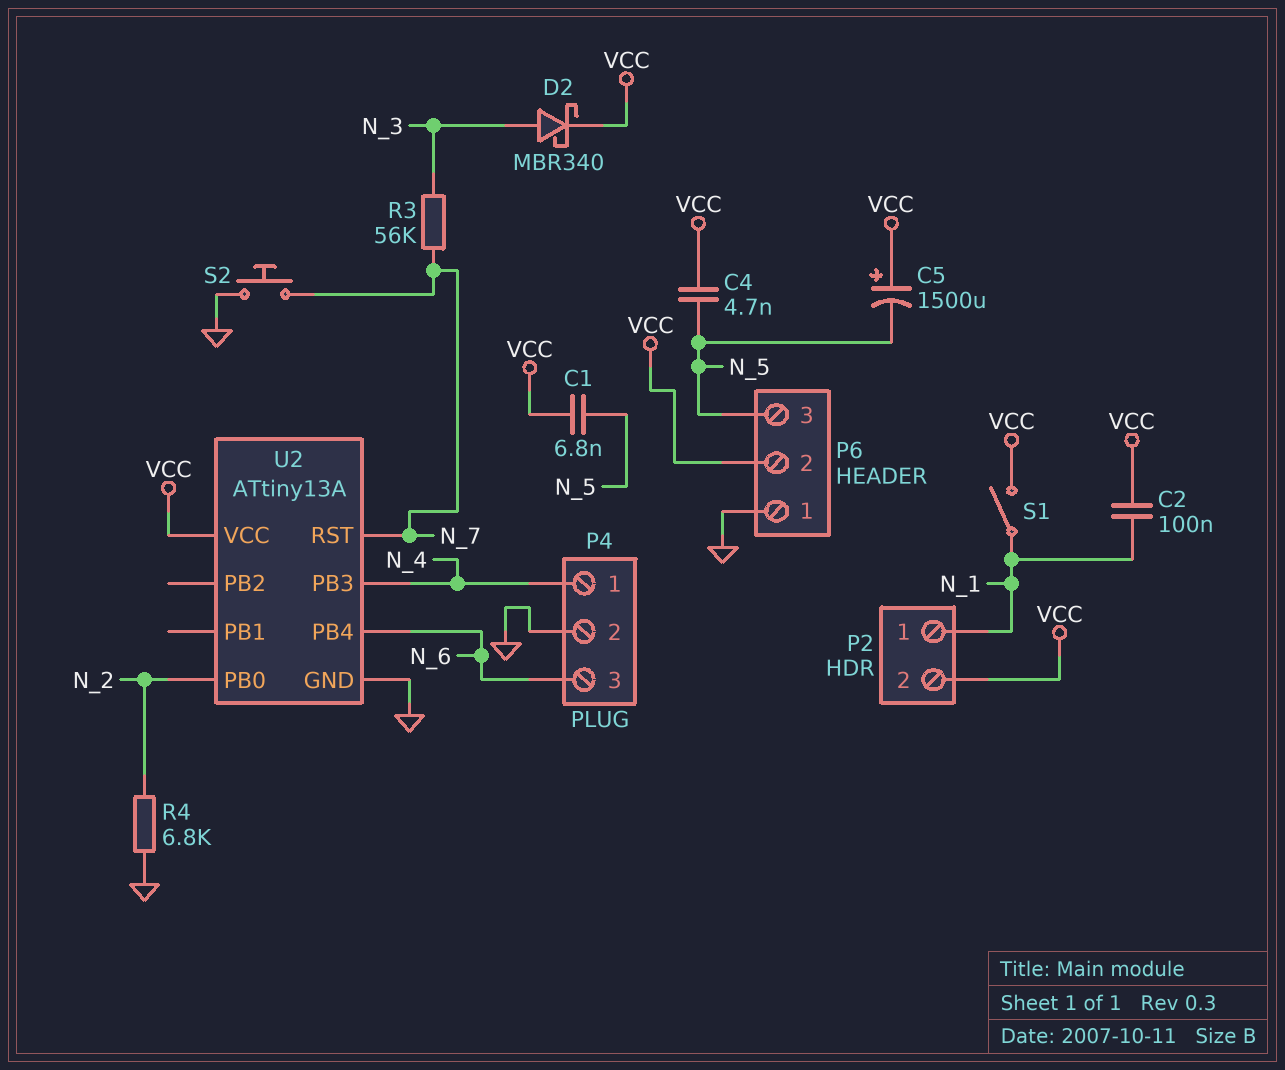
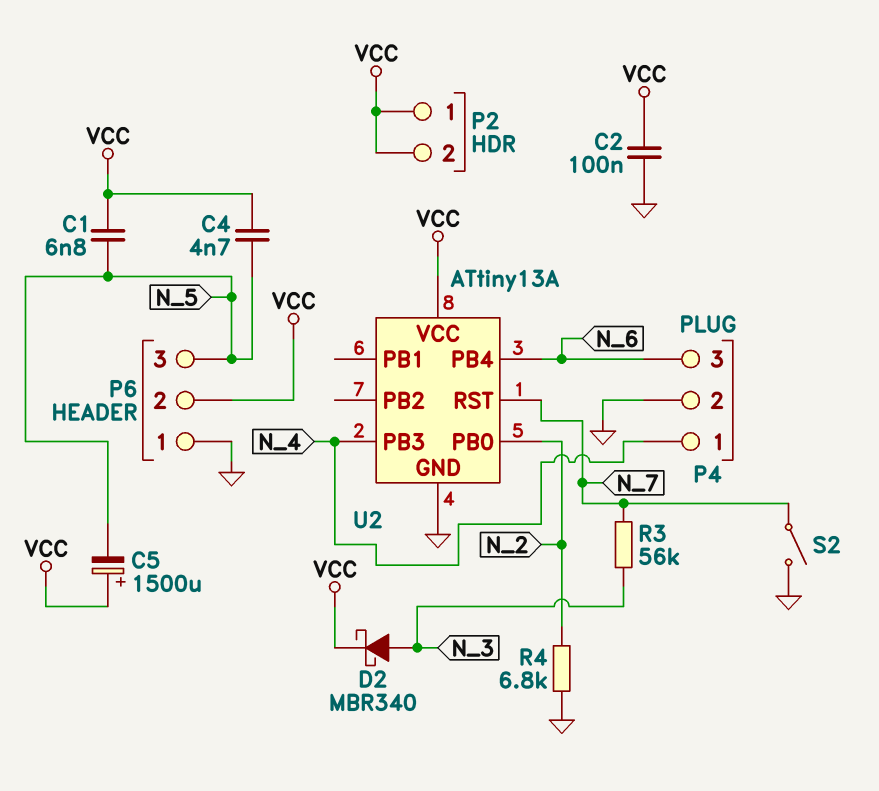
C2: 100nF (N_1, VCC) -> 100nF (GND, VCC)
P2 pin 1: N_1 -> VCC
S1: switch (N_1, VCC) -> none
S2: button (GND, N_7) -> switch (GND, N_7)

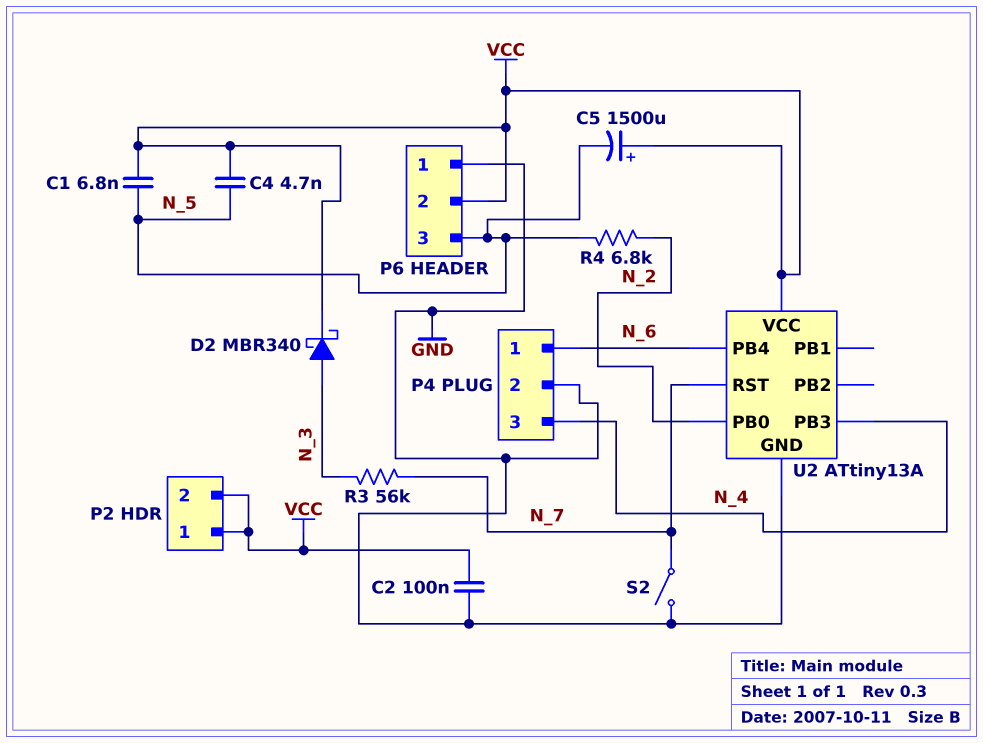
P4 pin 1: N_4 -> N_6
P4 pin 3: N_6 -> N_4
R4: 6.8k (GND, N_2) -> 6.8k (N_2, N_5)

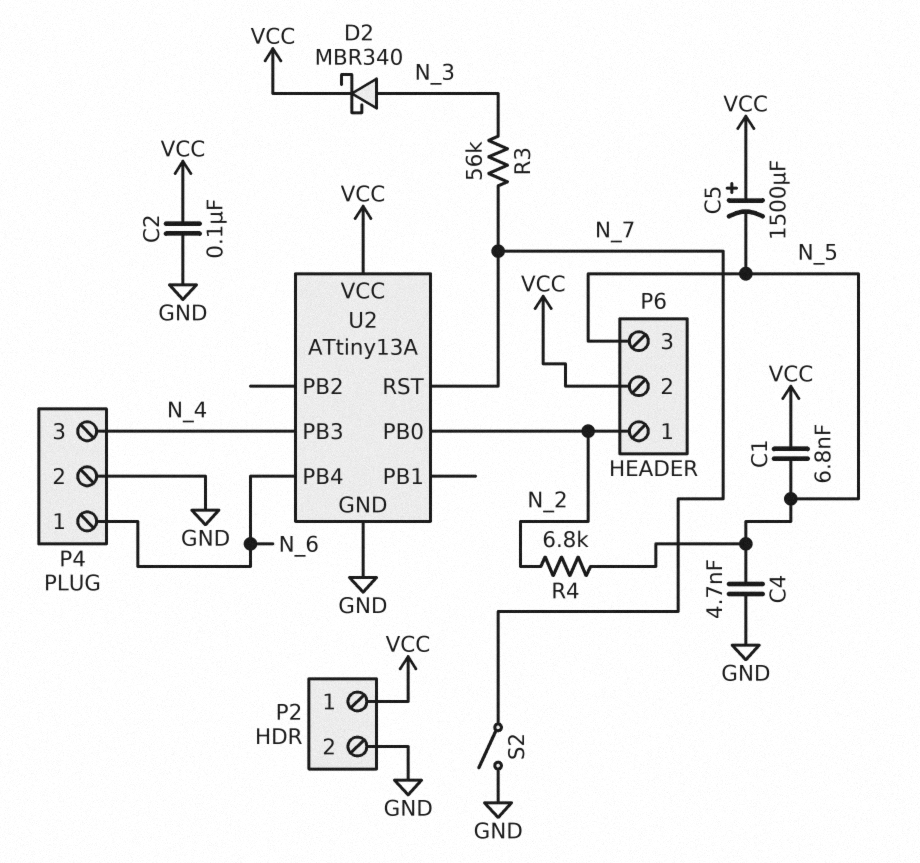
C4: 4.7nF (N_5, VCC) -> 4.7nF (GND, N_5)
P2 pin 2: VCC -> GND
P6 pin 1: GND -> N_2

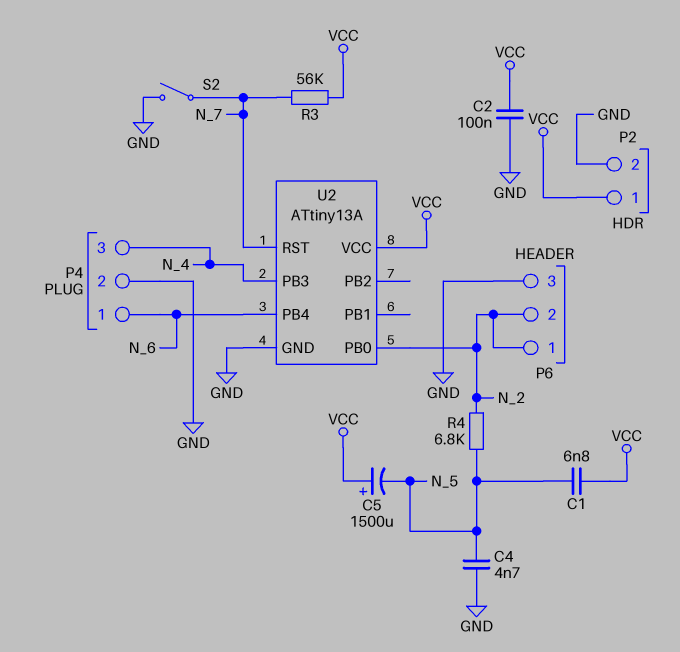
D2: schottky MBR340 (A N_3, K VCC) -> none
P6 pin 2: VCC -> N_2
P6 pin 3: N_5 -> GND
R3: 56k (N_3, N_7) -> 56k (N_7, VCC)

